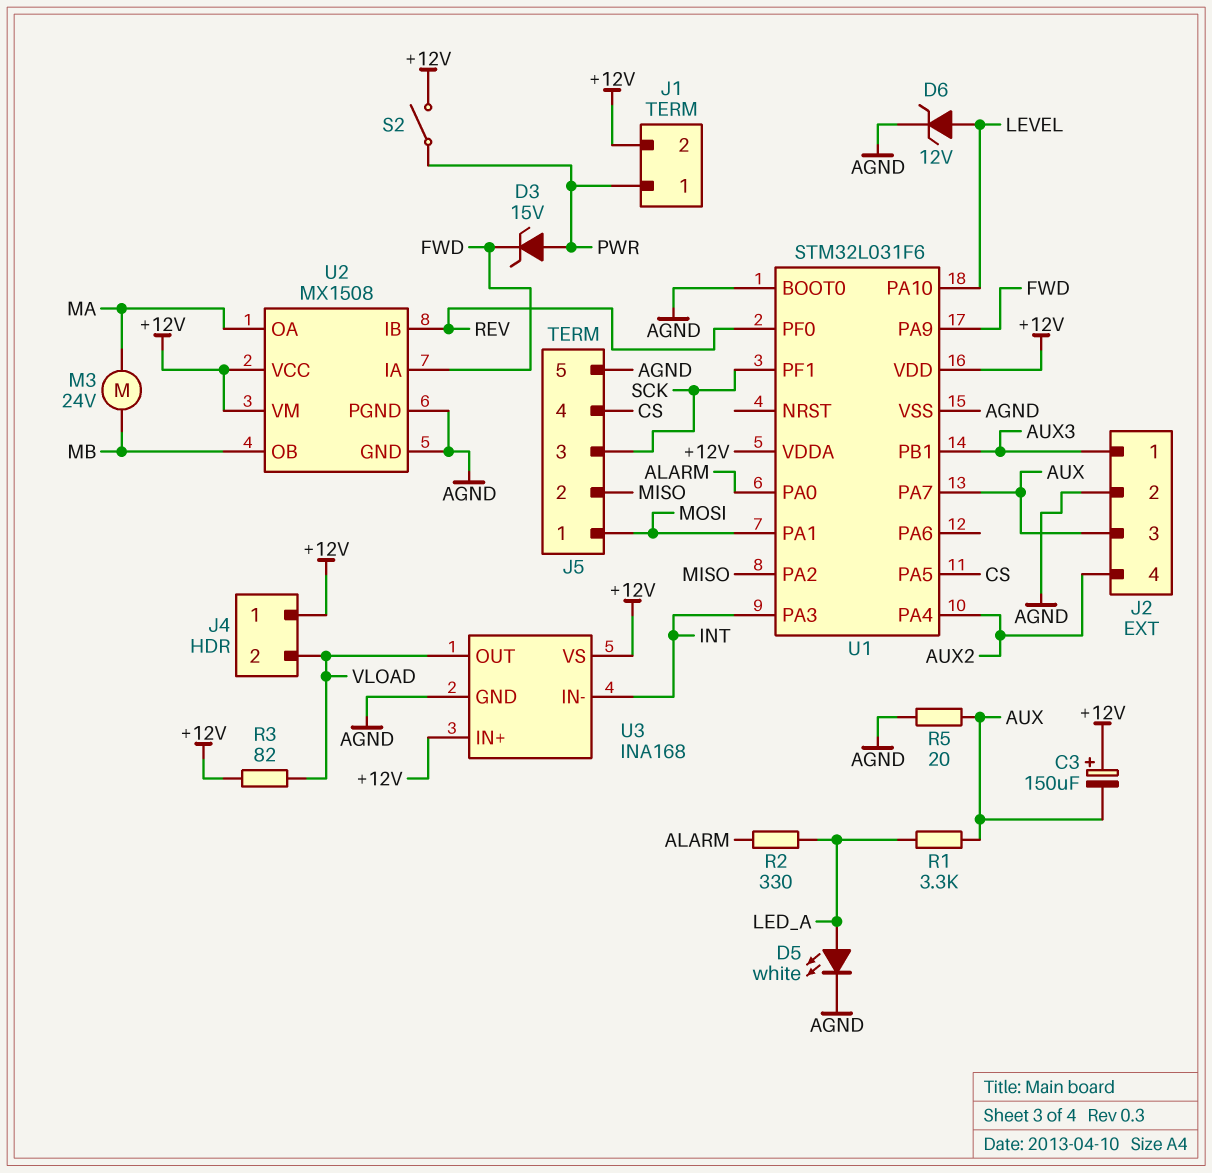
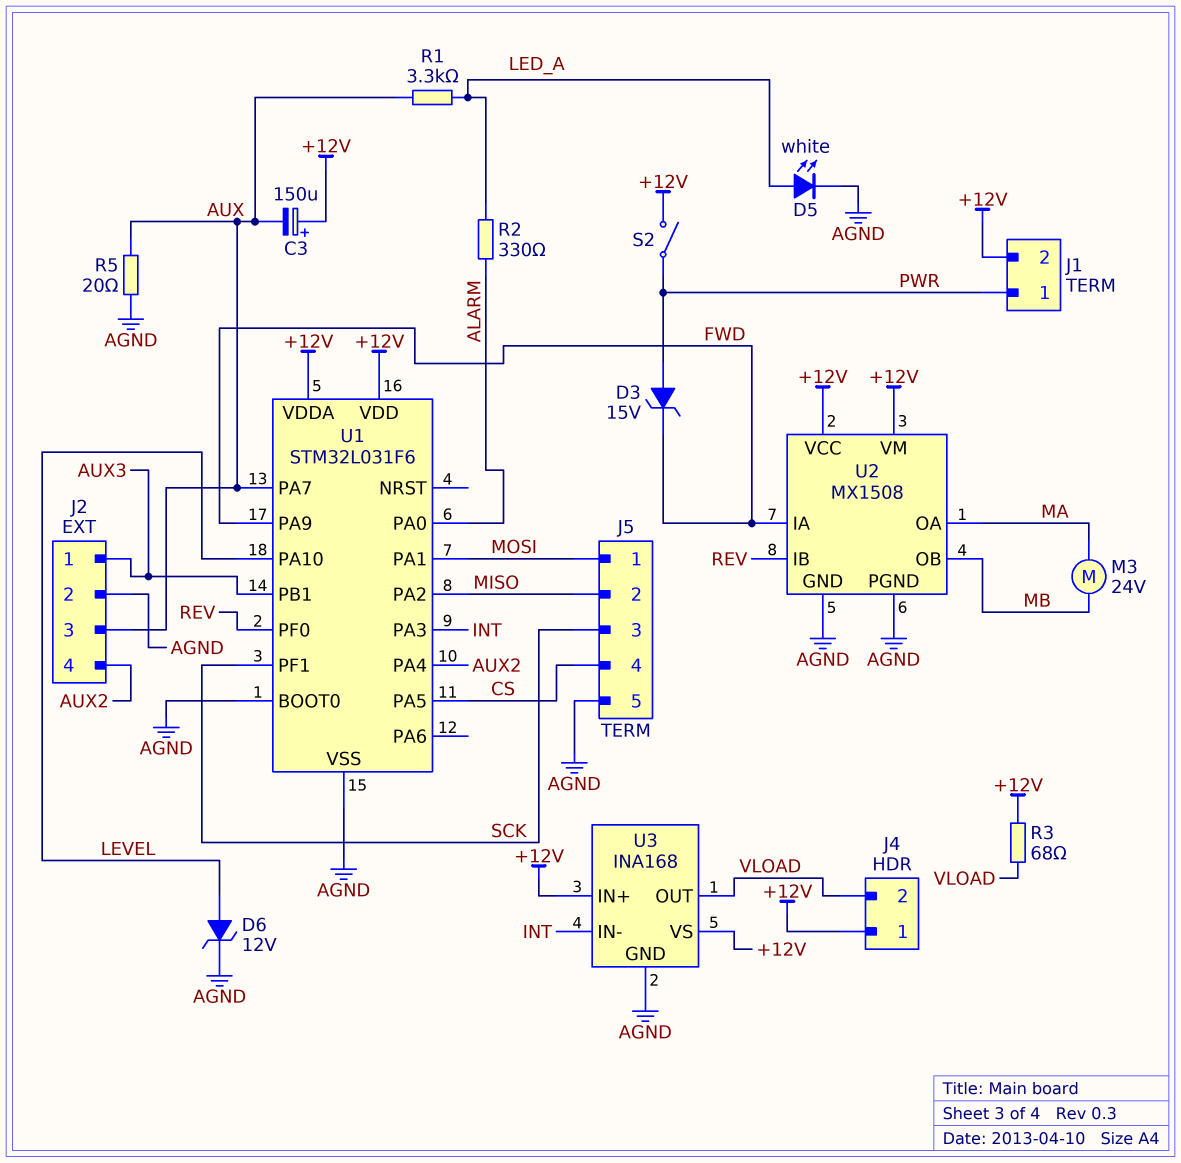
R3: 82 (+12V, VLOAD) -> 68 (+12V, VLOAD)

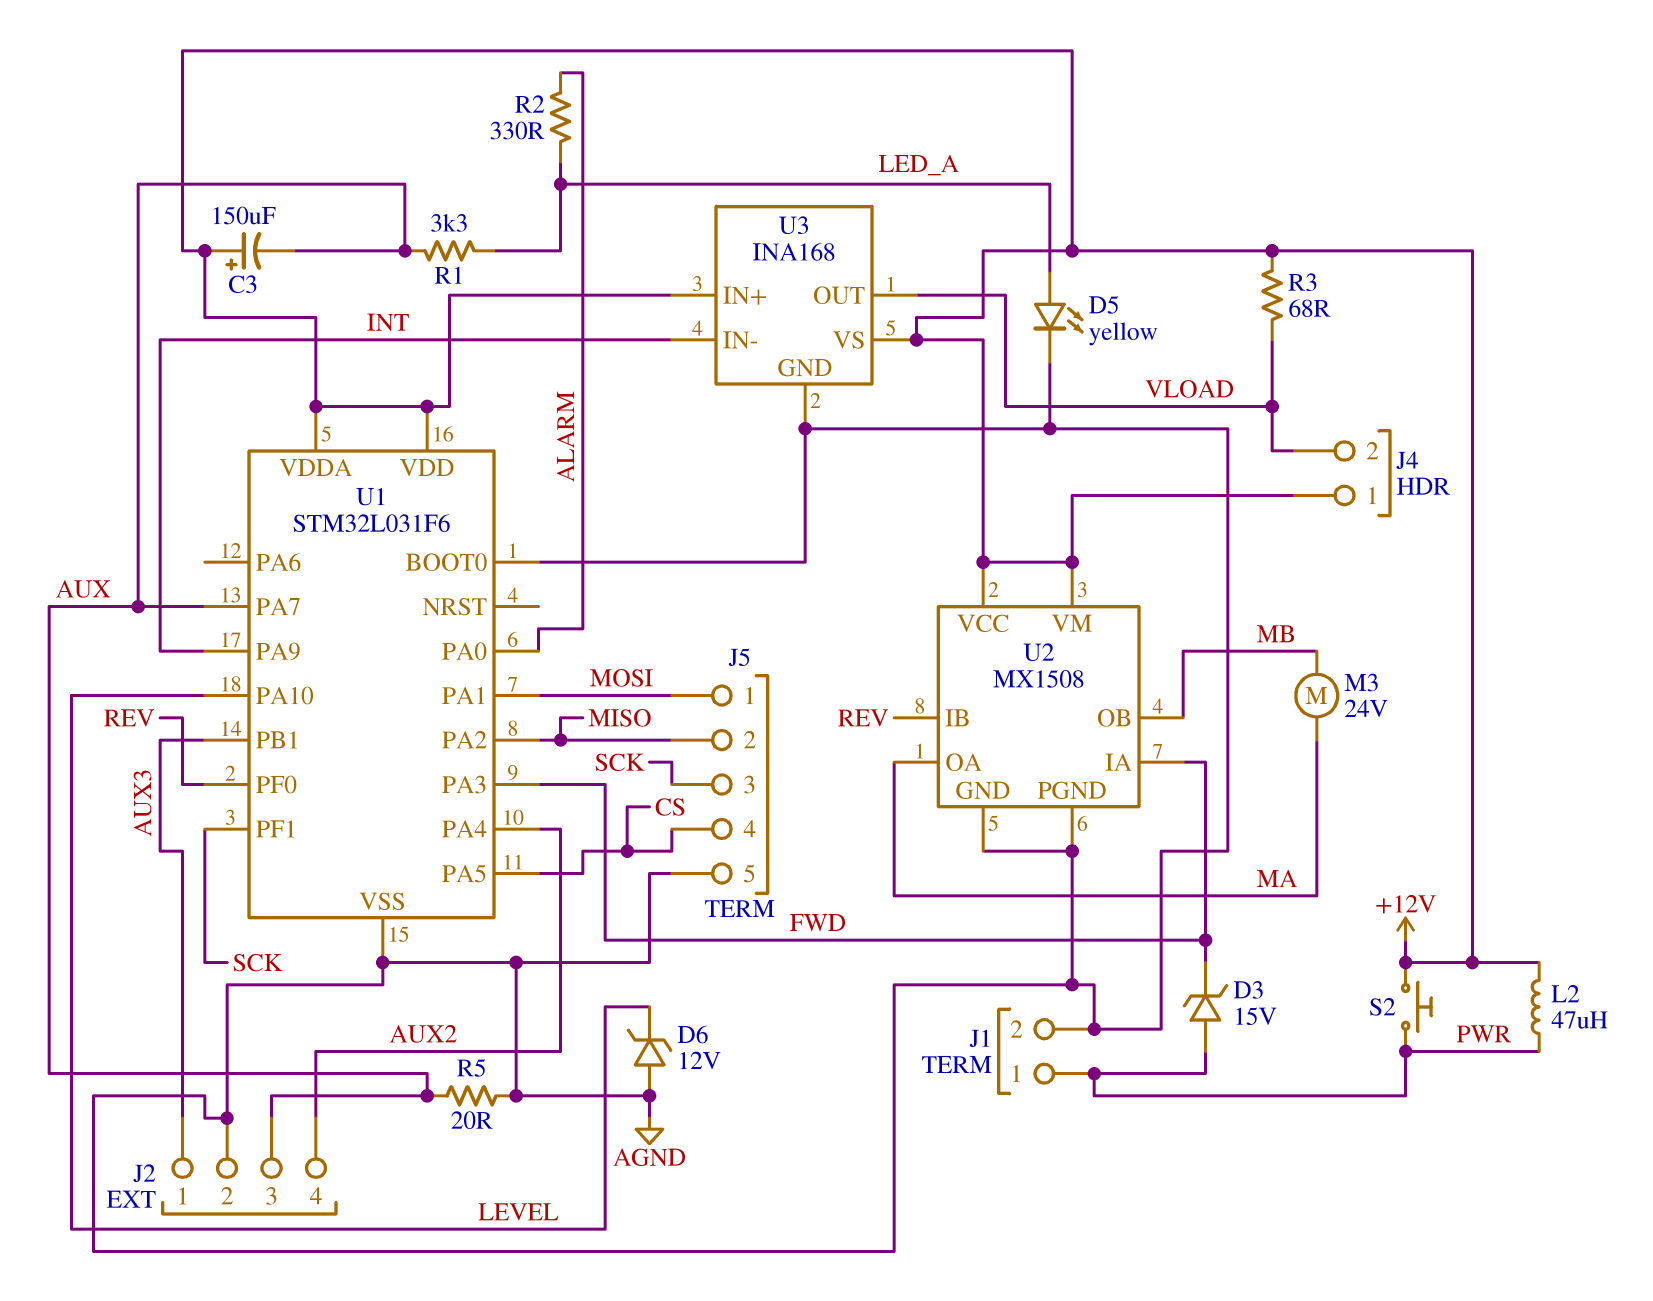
D5: LED white (A LED_A, K AGND) -> LED yellow (A LED_A, K AGND)
D6: zener 12V (A LEVEL, K AGND) -> zener 12V (A AGND, K LEVEL)
J1 pin 2: +12V -> AGND
L2: none -> 47uH (+12V, PWR)
S2: switch (+12V, PWR) -> button (+12V, PWR)
U1 pin PA3: INT -> FWD
U1 pin PA9: FWD -> INT

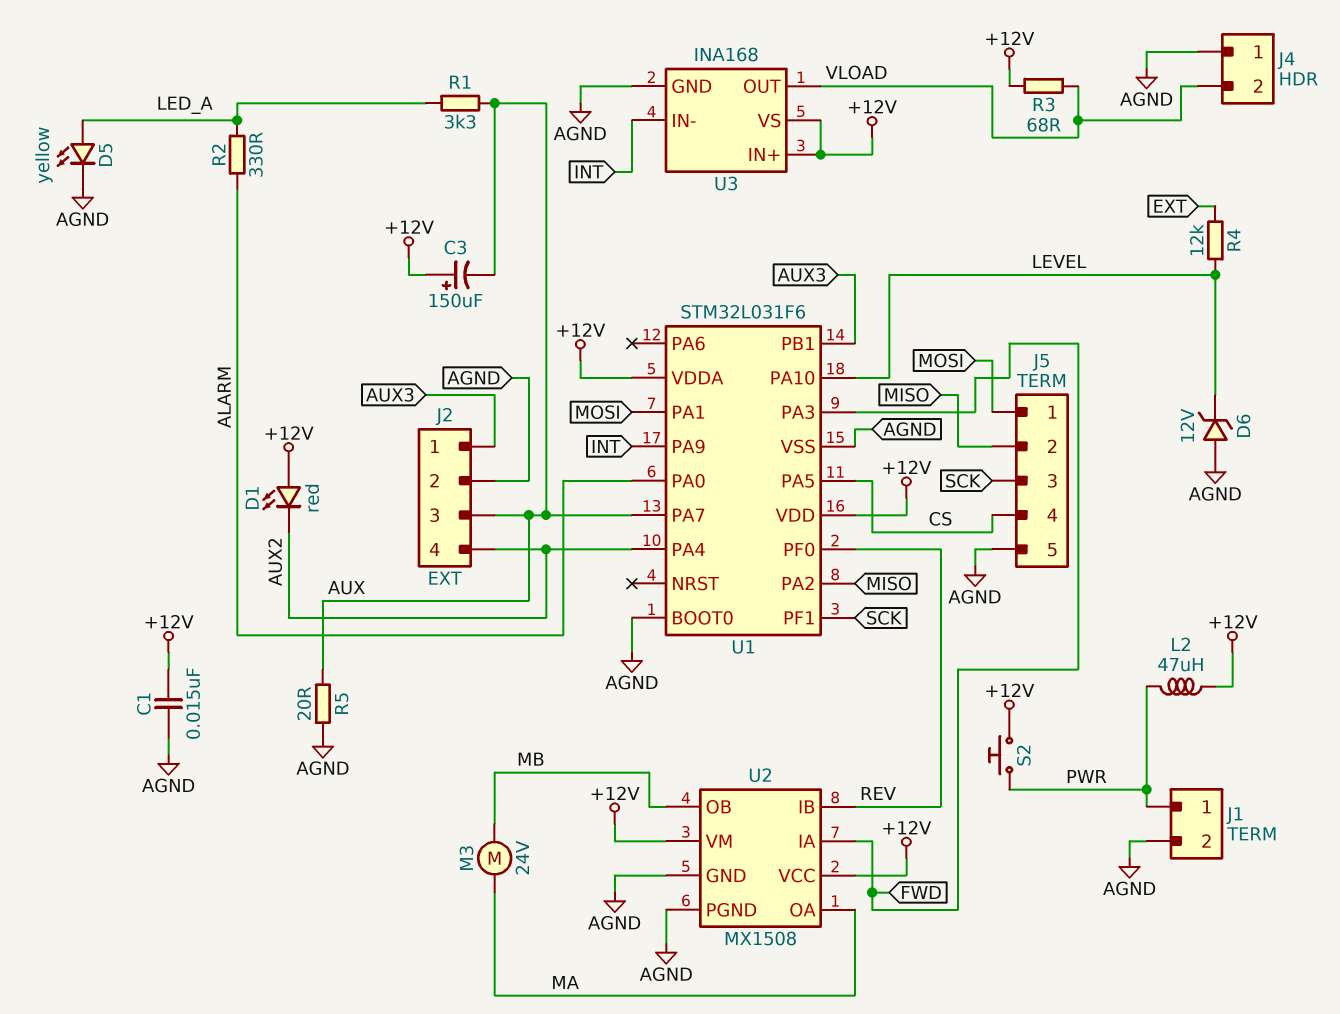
C1: none -> 15nF (+12V, AGND)
D1: none -> LED red (A +12V, K AUX2)
D3: zener 15V (A PWR, K FWD) -> none
J4 pin 1: +12V -> AGND
R4: none -> 12k (EXT, LEVEL)

